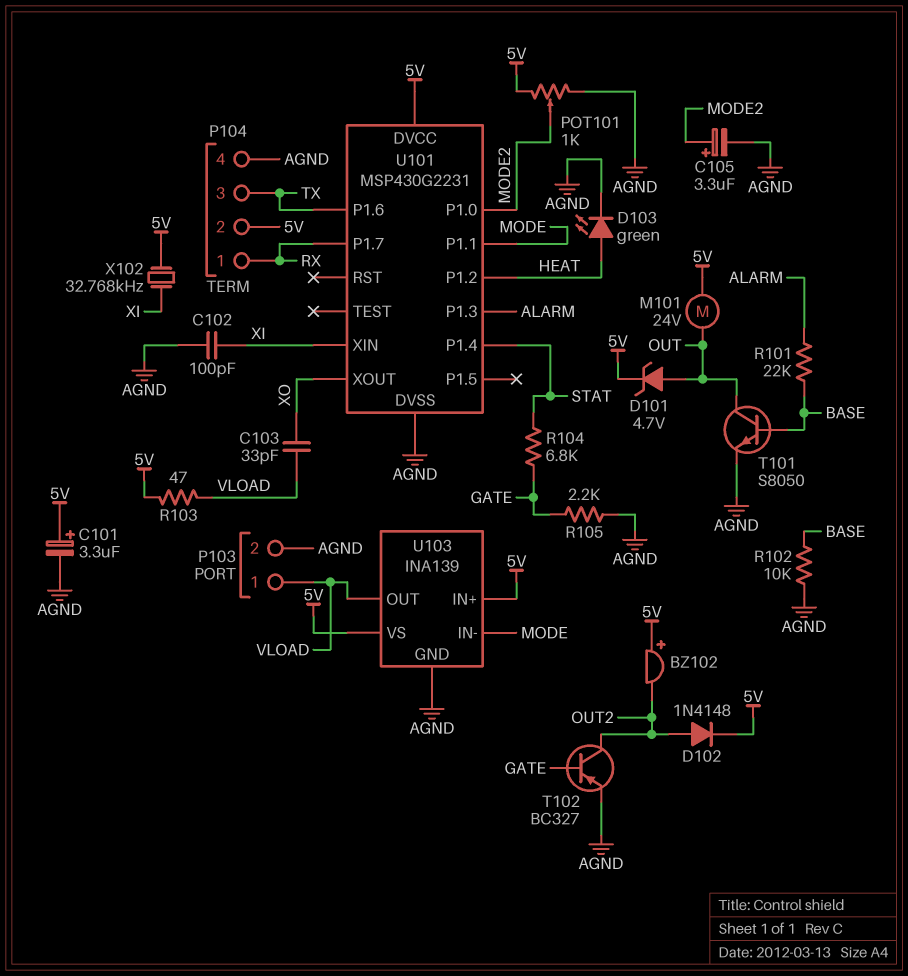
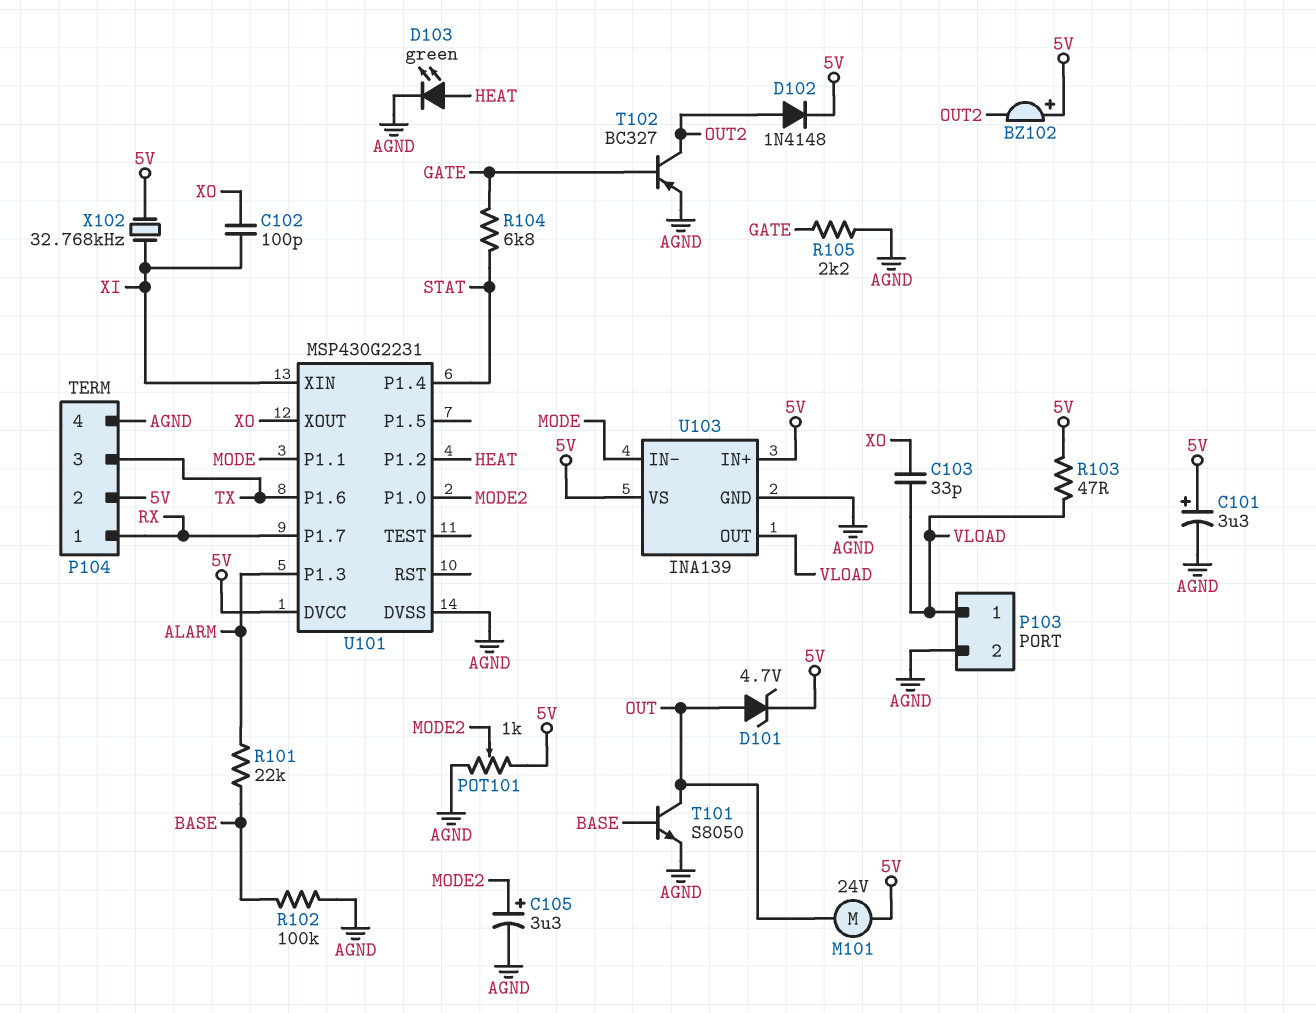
C102: 100pF (AGND, XI) -> 100pF (XI, XO)
R102: 10k (AGND, BASE) -> 100k (AGND, BASE)

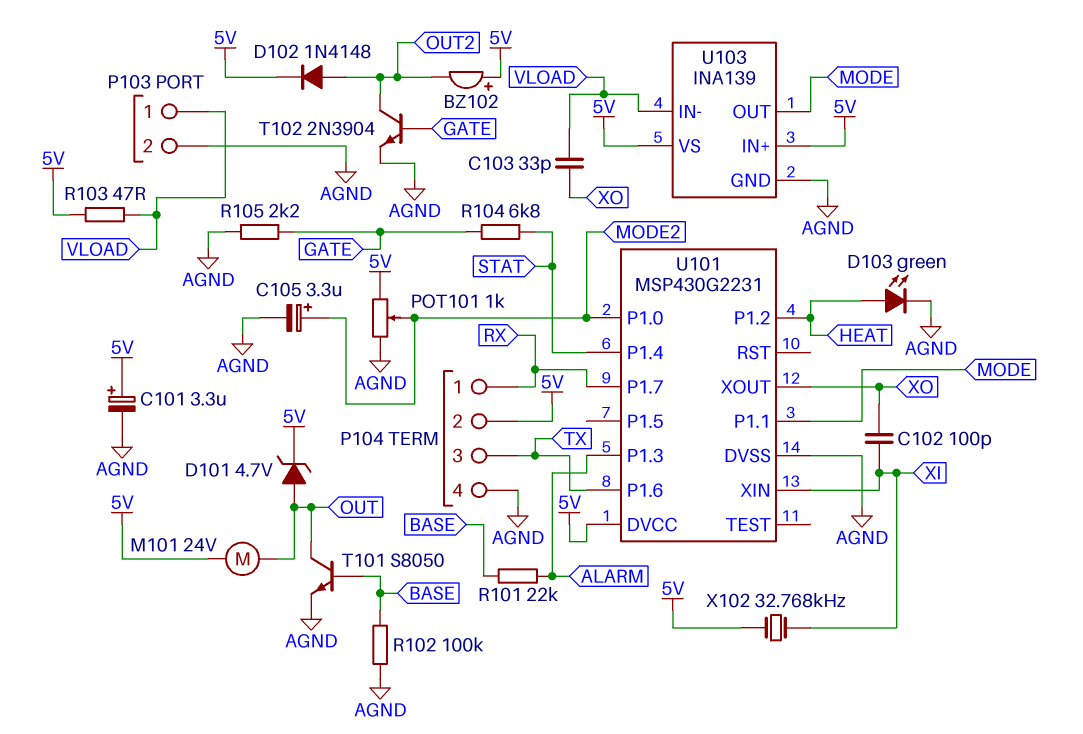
T102: PNP BC327 (B GATE, C OUT2, E AGND) -> NPN 2N3904 (B GATE, C OUT2, E AGND)
U103 pin IN-: MODE -> VLOAD
U103 pin OUT: VLOAD -> MODE

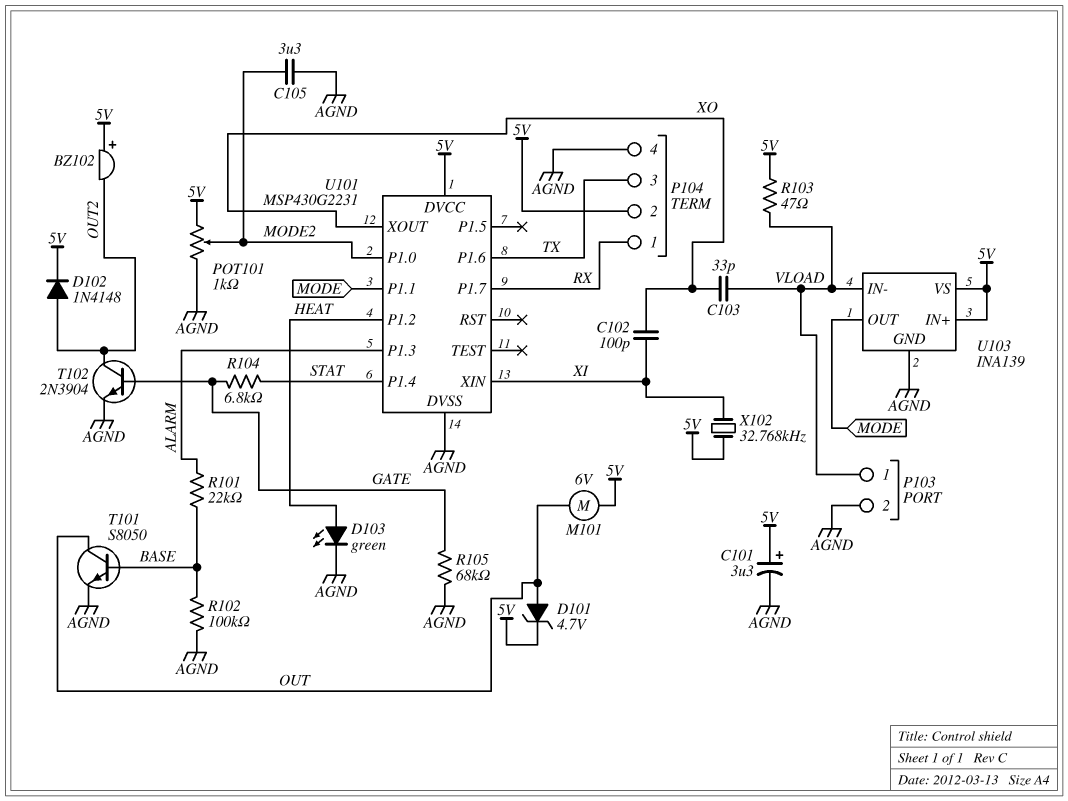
C105: 3.3uF (plus MODE2, minus AGND) -> 3.3uF (AGND, MODE2)
M101: motor 24V (5V, OUT) -> motor 6V (5V, OUT)
R105: 2.2k (AGND, GATE) -> 68k (AGND, GATE)

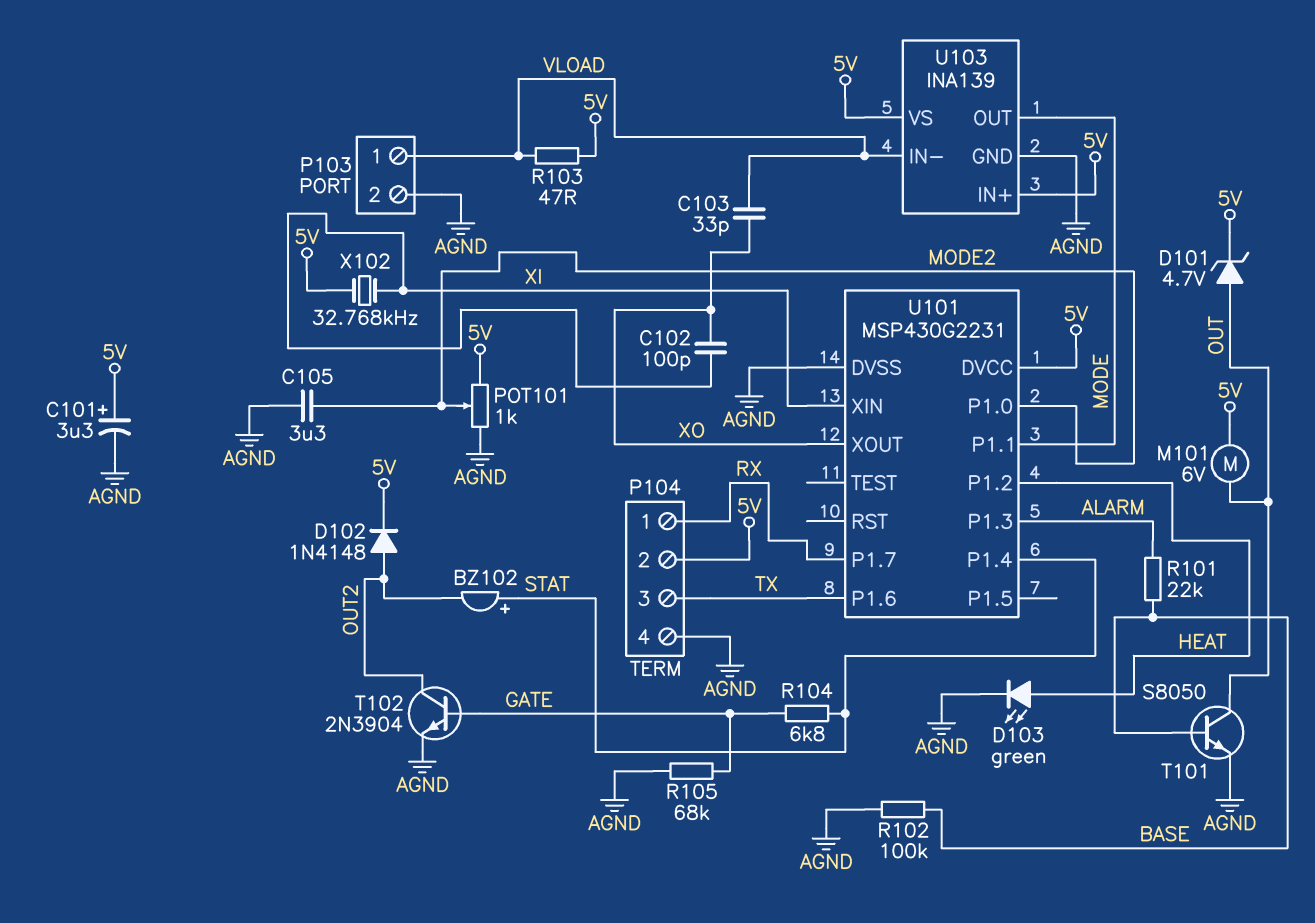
BZ102: buzzer (plus 5V, minus OUT2) -> buzzer (plus STAT, minus OUT2)

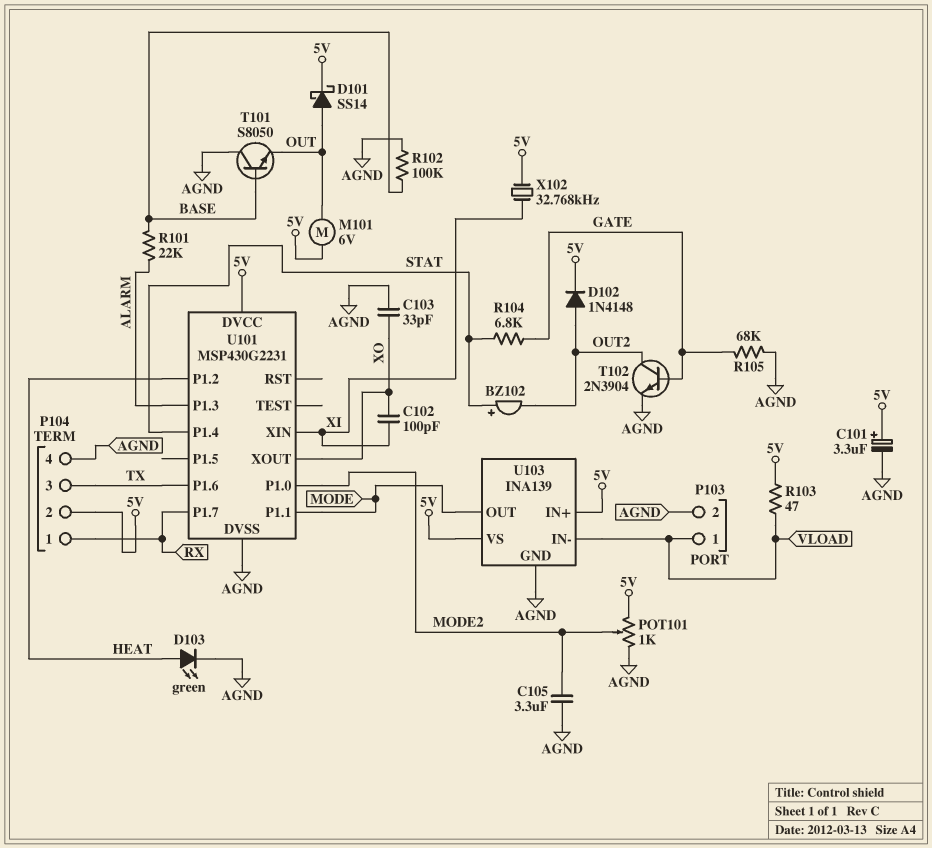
C103: 33pF (VLOAD, XO) -> 33pF (AGND, XO)
D101: zener 4.7V (A OUT, K 5V) -> schottky SS14 (A OUT, K 5V)
T101: NPN S8050 (B BASE, C OUT, E AGND) -> NPN S8050 (B BASE, C AGND, E OUT)

